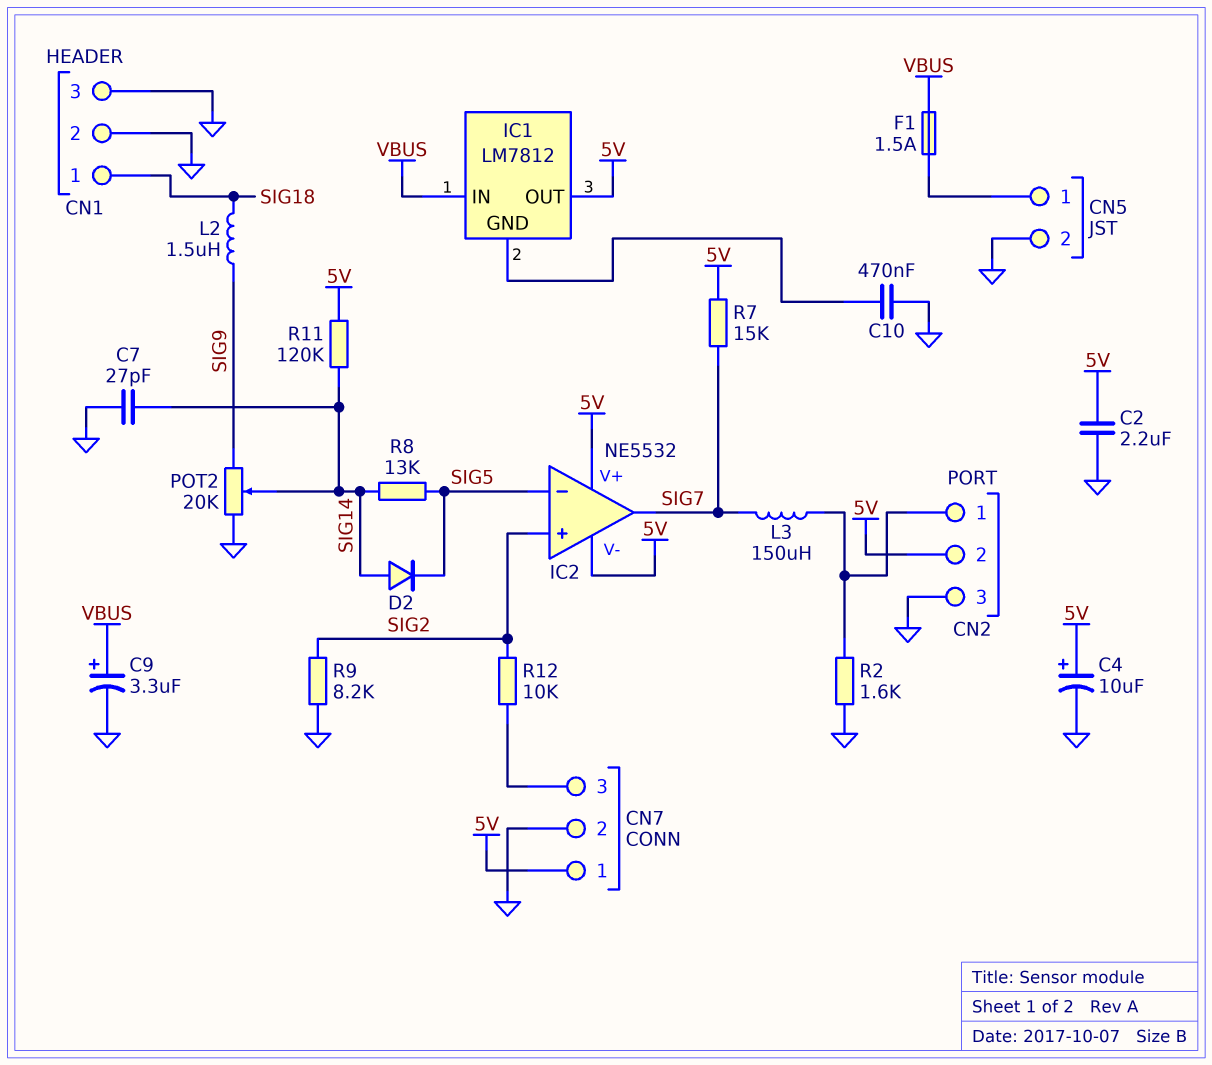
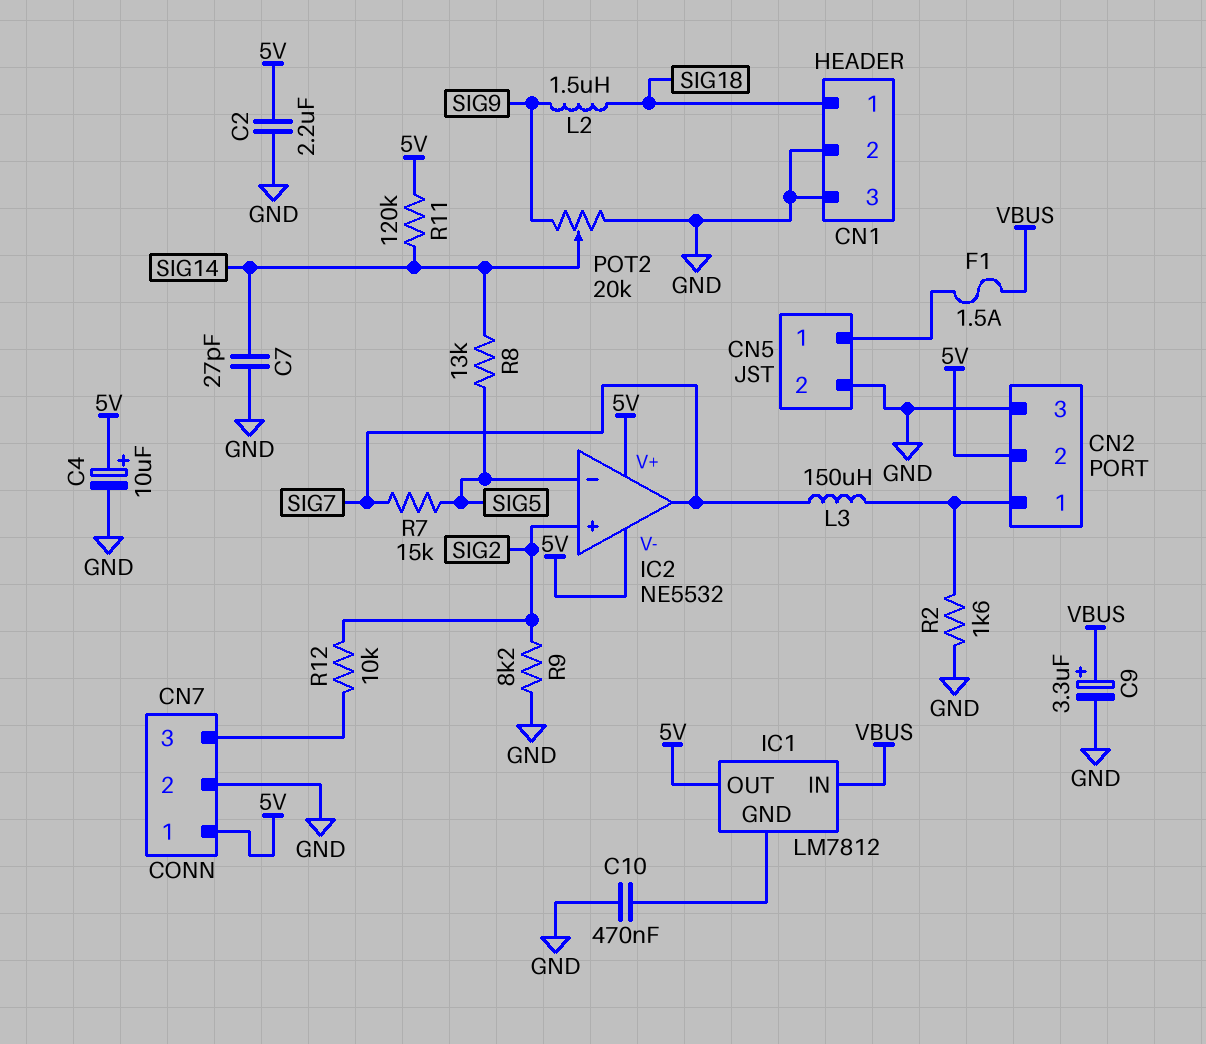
D2: diode (A SIG14, K SIG5) -> none
R7: 15k (5V, SIG7) -> 15k (SIG5, SIG7)

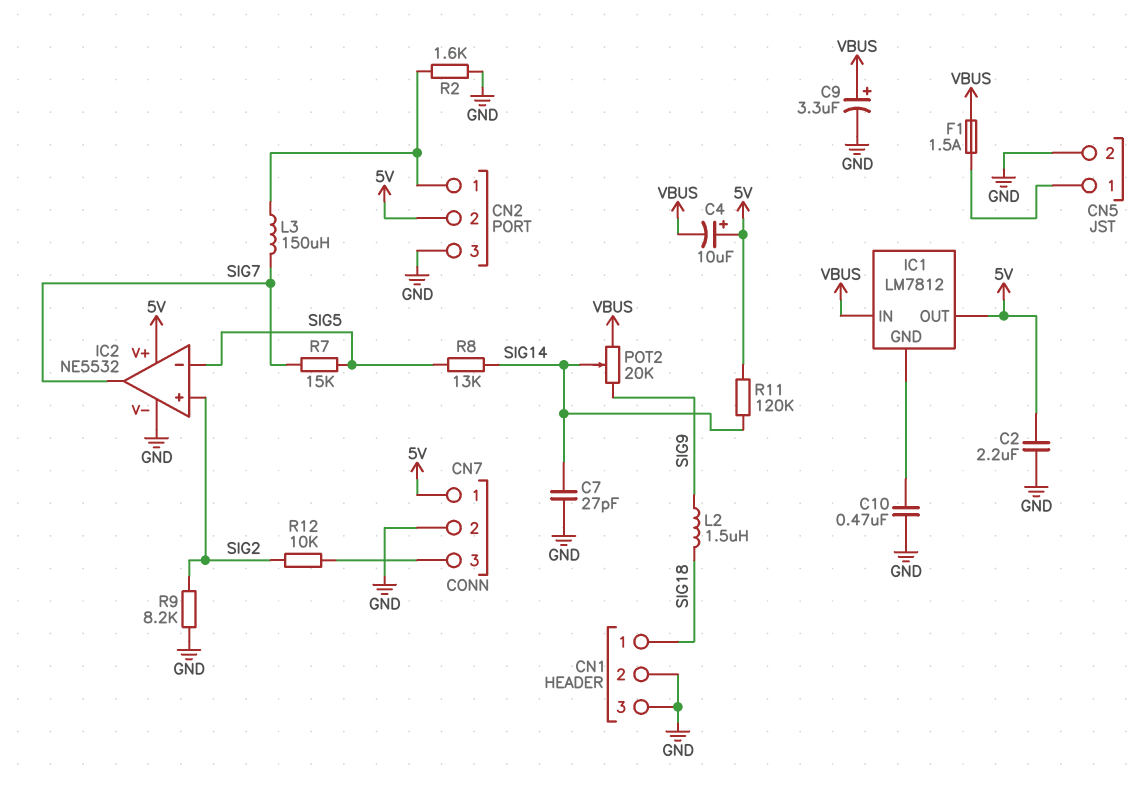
C4: 10uF (plus 5V, minus GND) -> 10uF (plus 5V, minus VBUS)
IC2 pin V-: 5V -> GND
POT2: 20k (GND, SIG9, wiper SIG14) -> 20k (SIG9, VBUS, wiper SIG14)

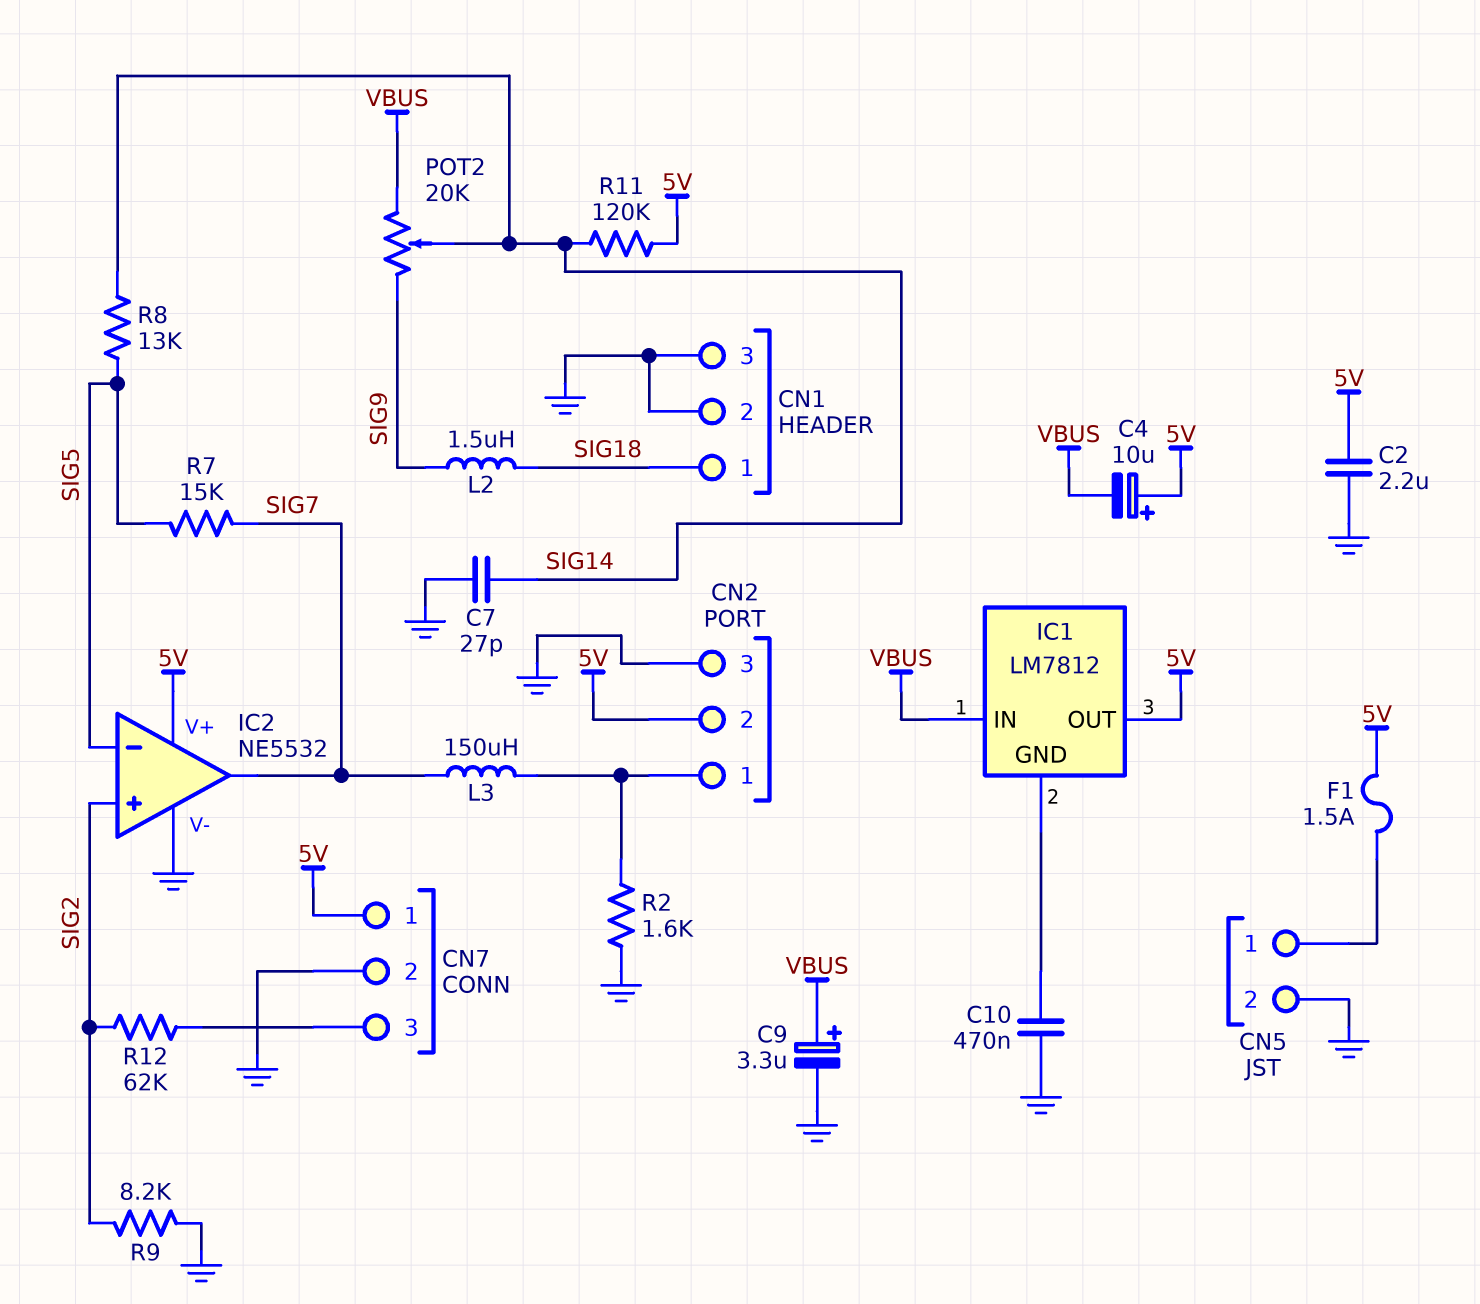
F1: 1.5A (CN5/1, VBUS) -> 1.5A (5V, CN5/1)
R12: 10k (CN7/3, SIG2) -> 62k (CN7/3, SIG2)

